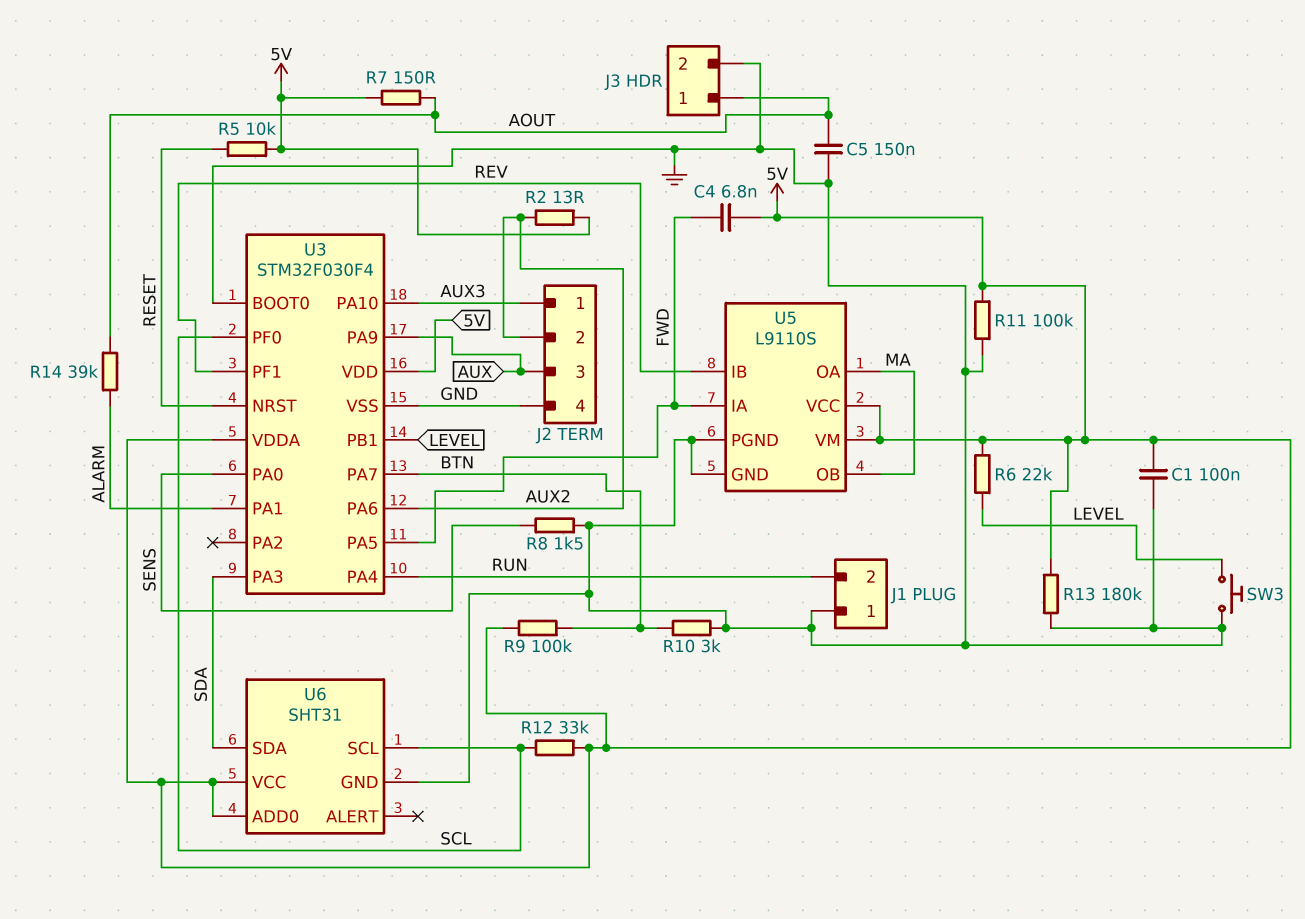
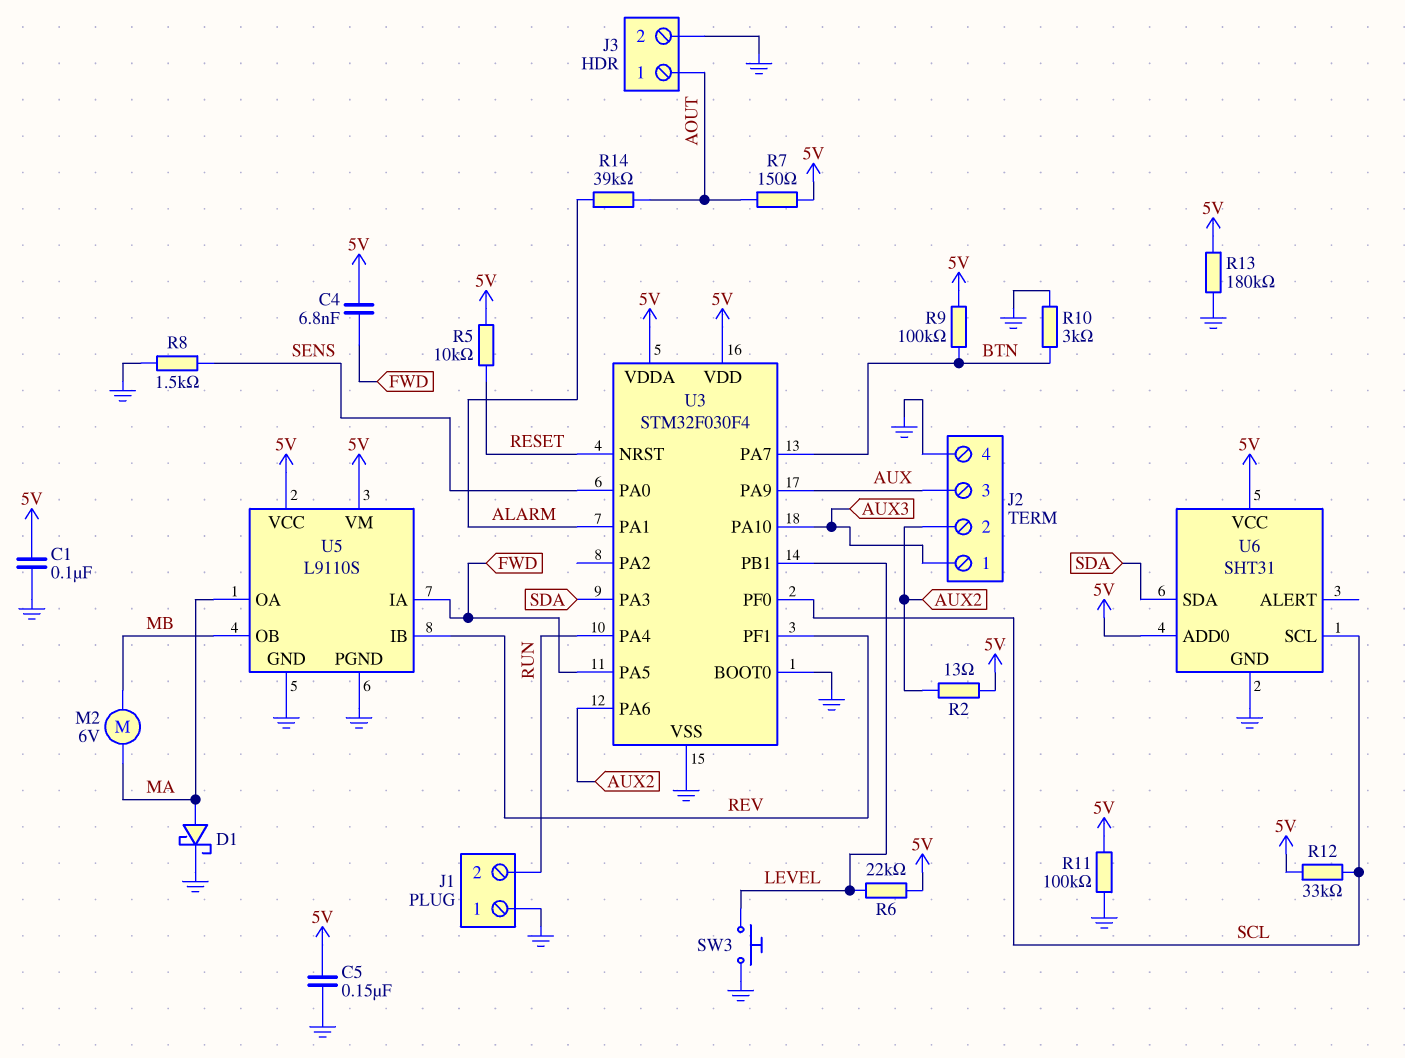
C5: 150nF (AOUT, GND) -> 150nF (5V, GND)
D1: none -> schottky (A MA, K GND)
M2: none -> motor 6V (MA, MB)
U5 pin OB: MA -> MB

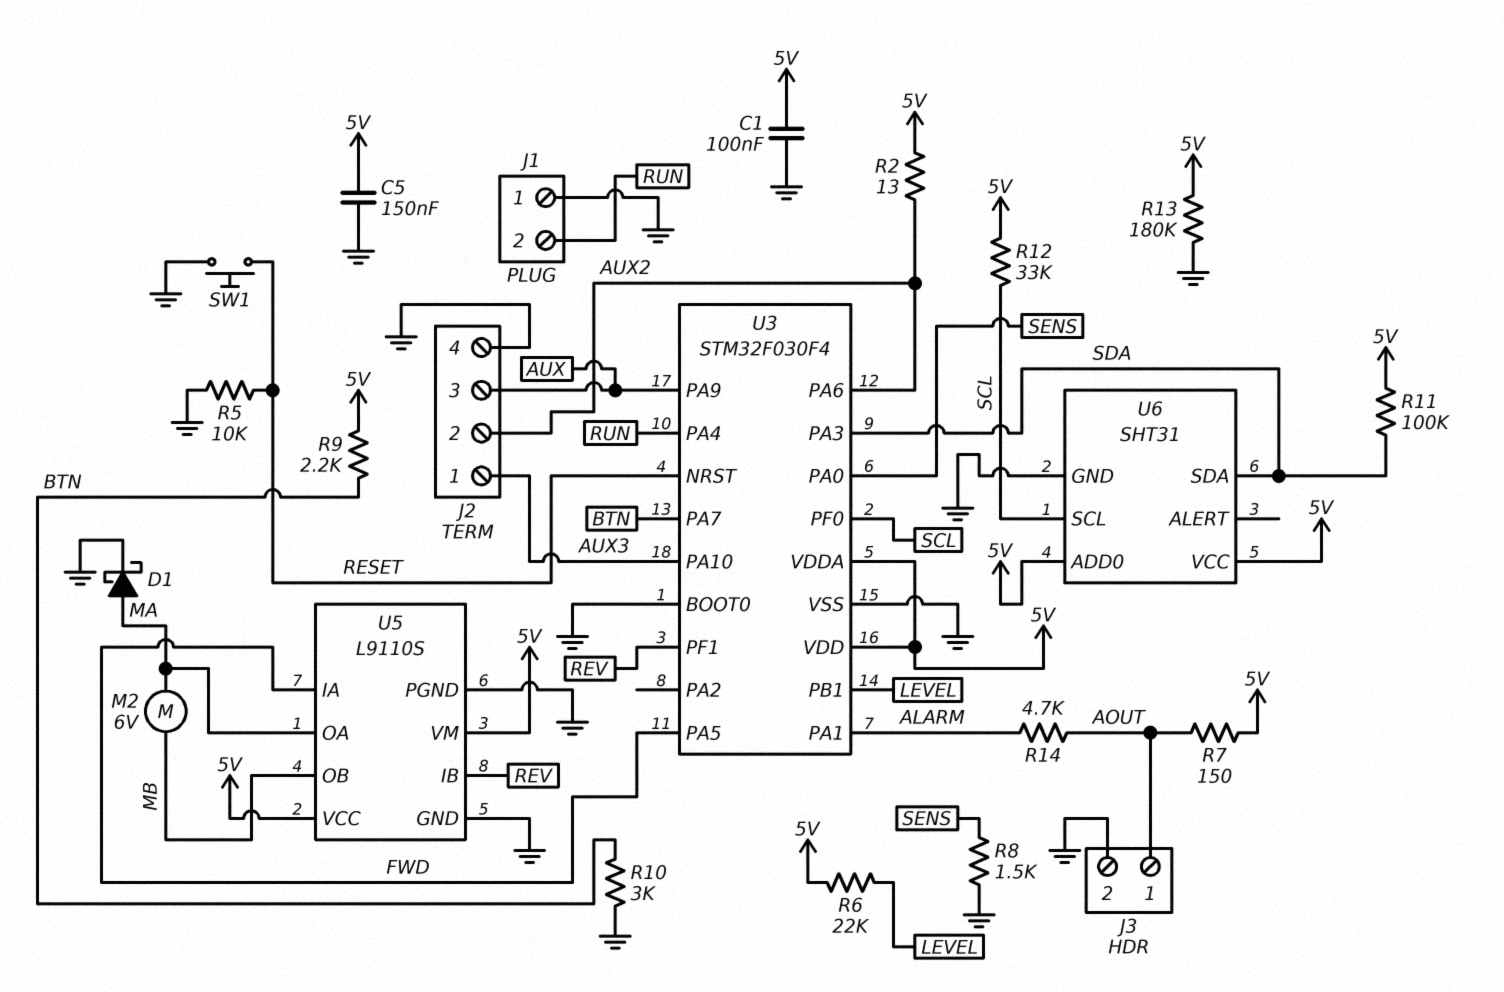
C4: 6.8nF (5V, FWD) -> none
R5: 10k (5V, RESET) -> 10k (GND, RESET)
R9: 100k (5V, BTN) -> 2.2k (5V, BTN)
R11: 100k (5V, GND) -> 100k (5V, SDA)
R14: 39k (ALARM, AOUT) -> 4.7k (ALARM, AOUT)
SW1: none -> button (GND, RESET)
SW3: button (GND, LEVEL) -> none

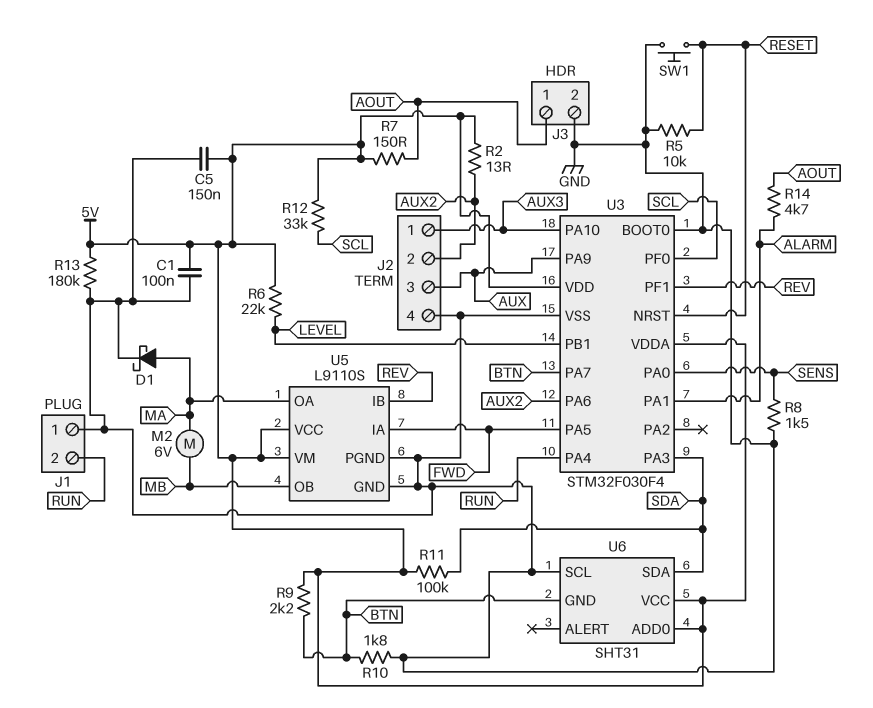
R10: 3k (BTN, GND) -> 1.8k (BTN, GND)
U6 pin GND: GND -> BTN
U6 pin SCL: SCL -> GND

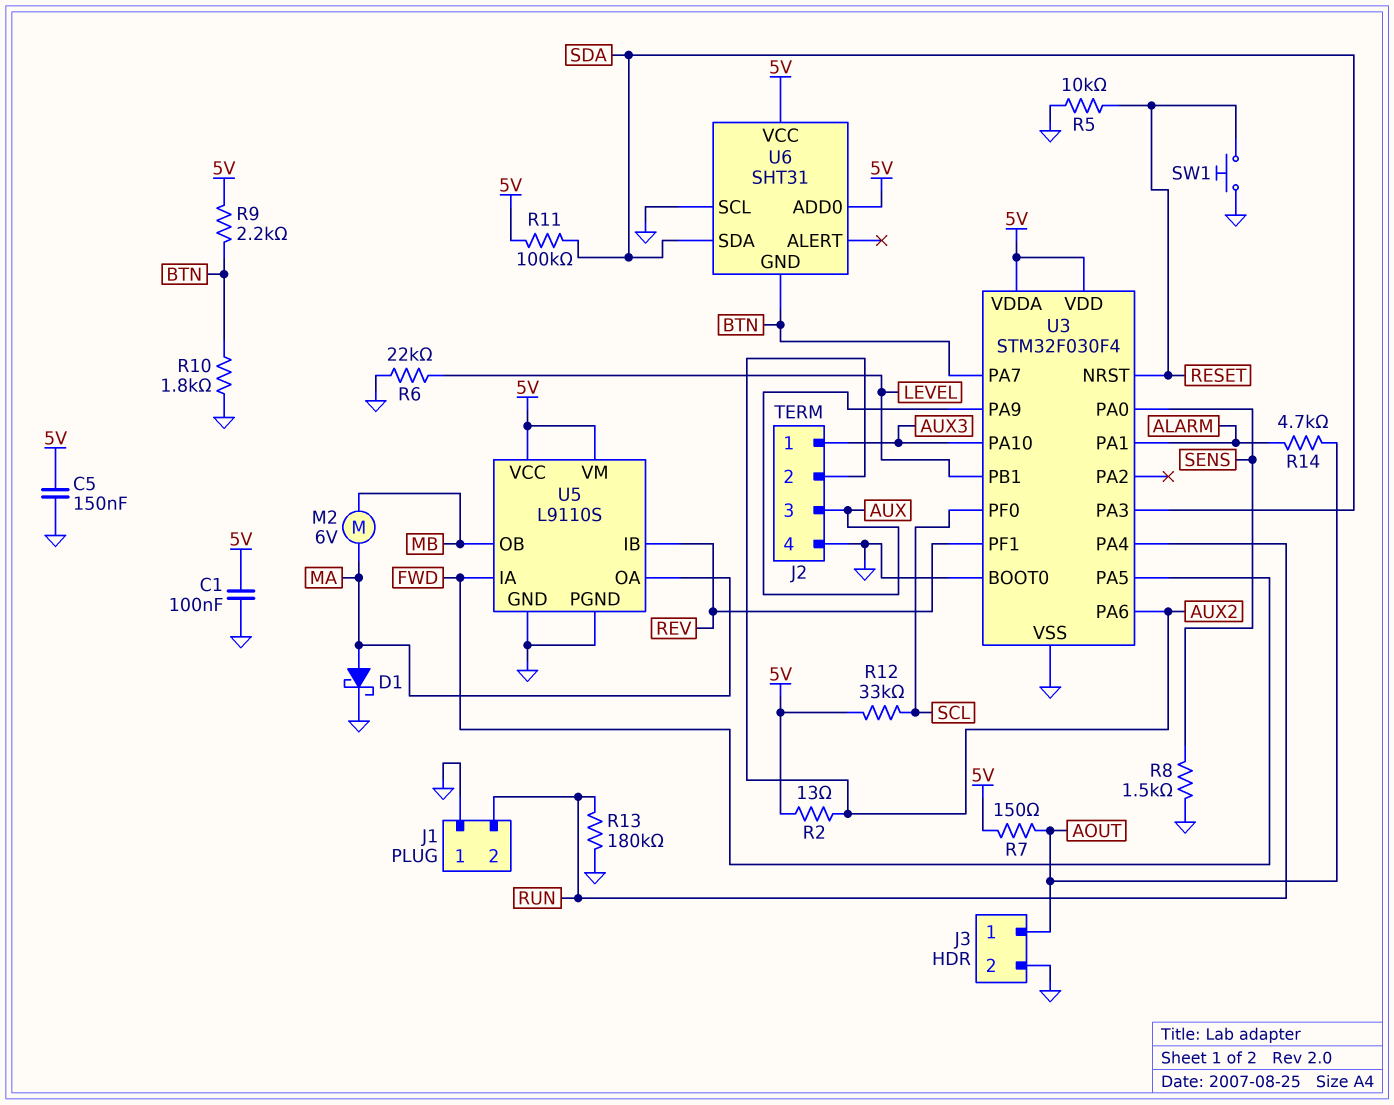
R6: 22k (5V, LEVEL) -> 22k (GND, LEVEL)
R13: 180k (5V, GND) -> 180k (GND, RUN)

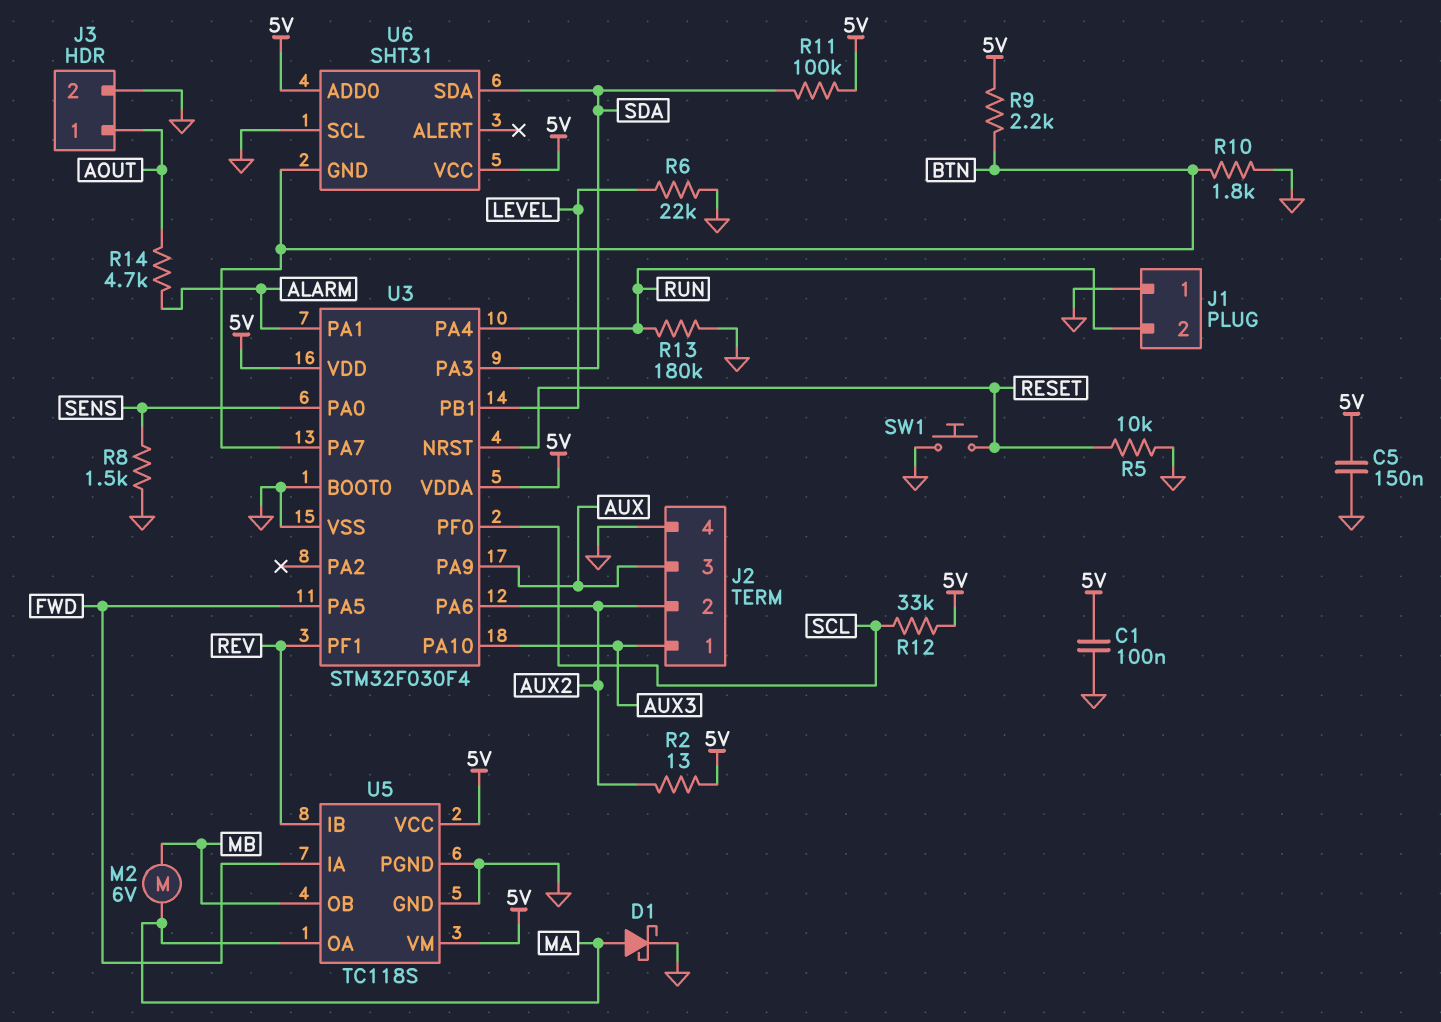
R7: 150 (5V, AOUT) -> none
U5: L9110S -> TC118S

